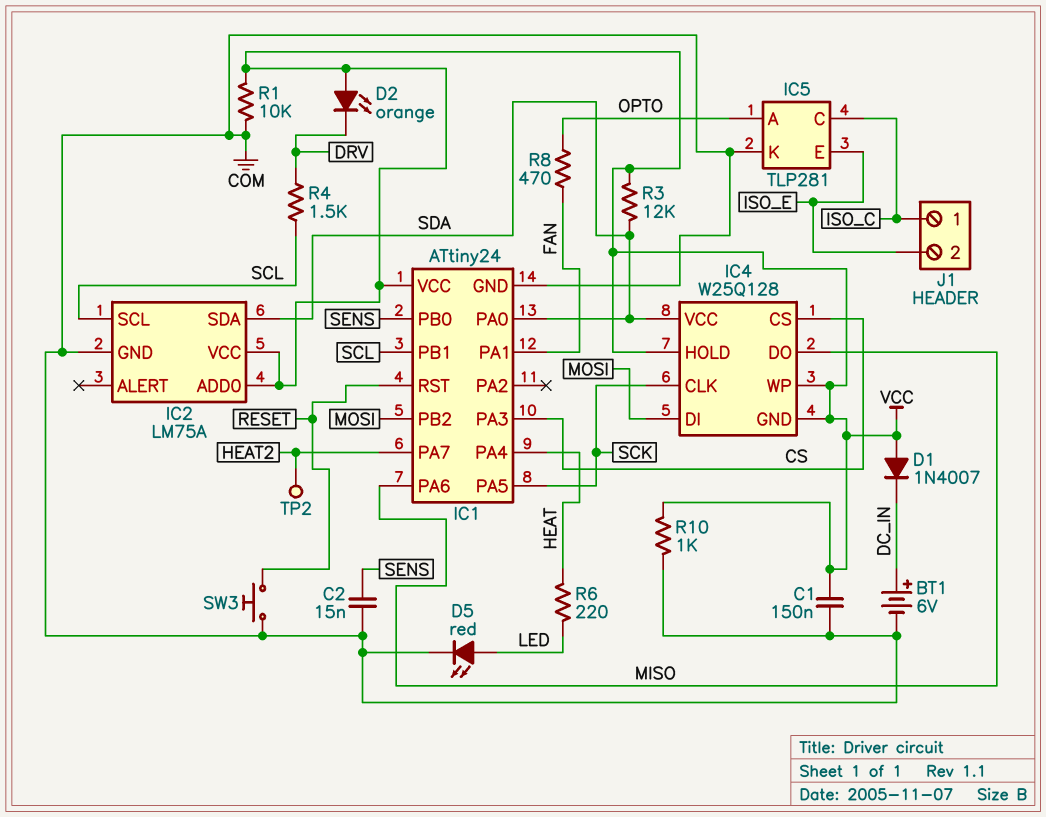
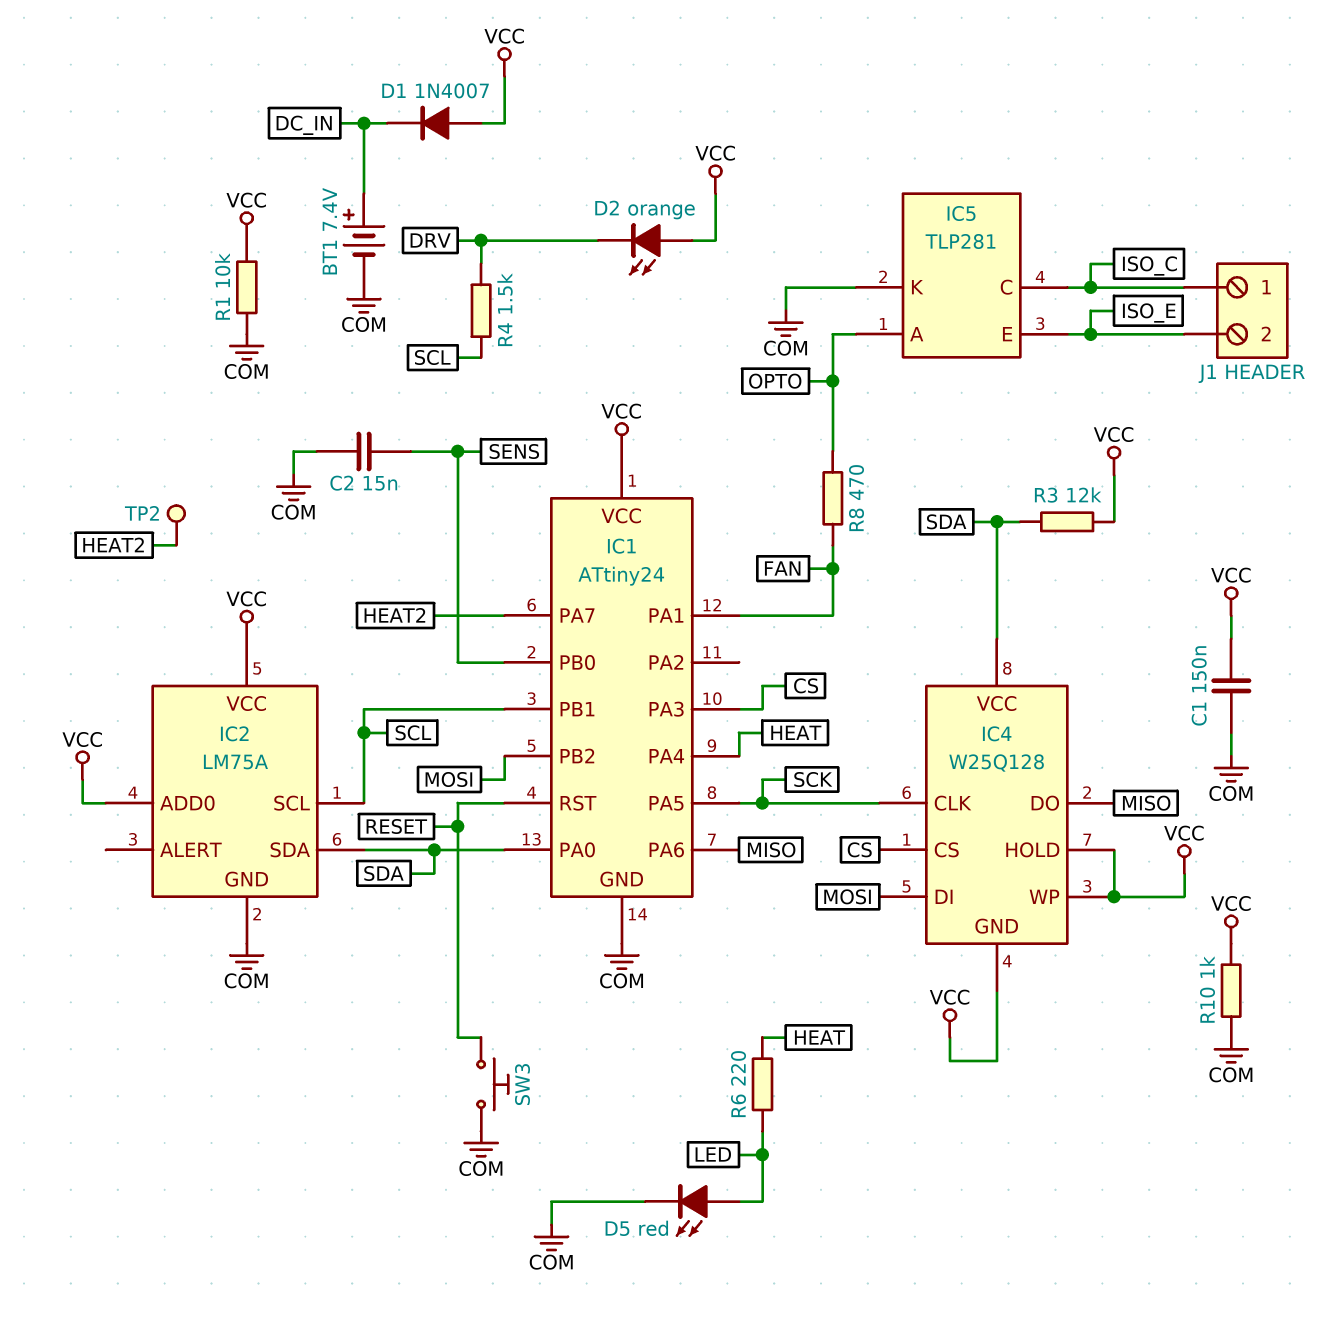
BT1: 6V (plus DC_IN, minus COM) -> 7.4V (plus DC_IN, minus COM)

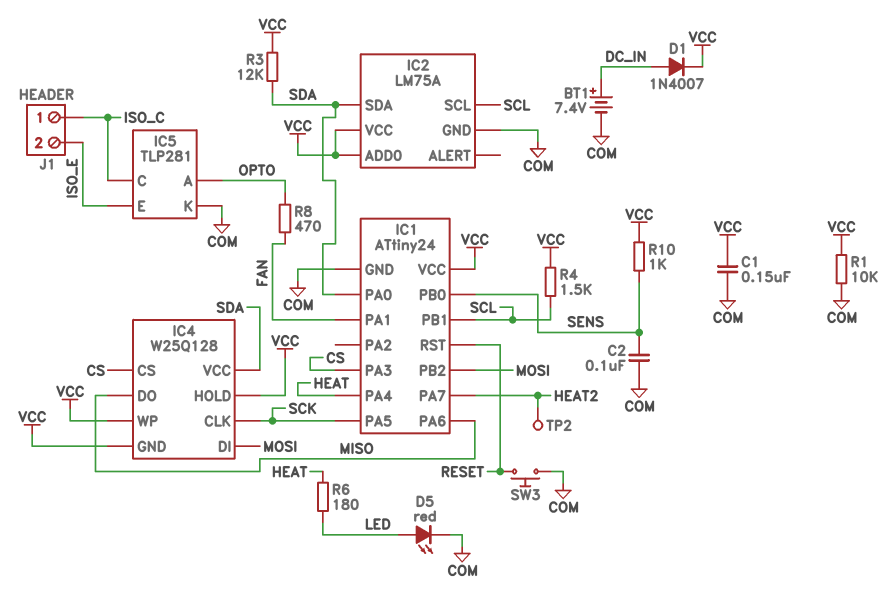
C2: 15nF (COM, SENS) -> 100nF (COM, SENS)
D1: diode 1N4007 (A VCC, K DC_IN) -> diode 1N4007 (A DC_IN, K VCC)
D2: LED orange (A VCC, K DRV) -> none
R4: 1.5k (DRV, SCL) -> 1.5k (SCL, VCC)
R6: 220 (HEAT, LED) -> 180 (HEAT, LED)
R10: 1k (COM, VCC) -> 1k (SENS, VCC)

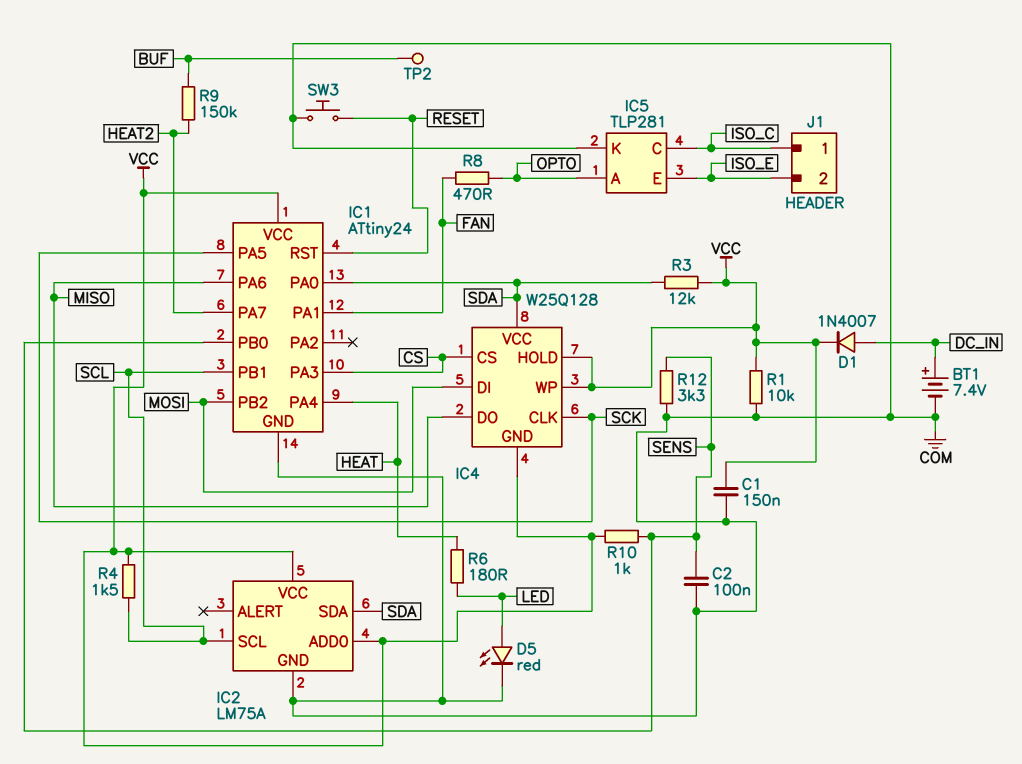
R9: none -> 150k (BUF, HEAT2)
R12: none -> 3.3k (COM, SENS)
TP2: test point (HEAT2) -> test point (BUF)

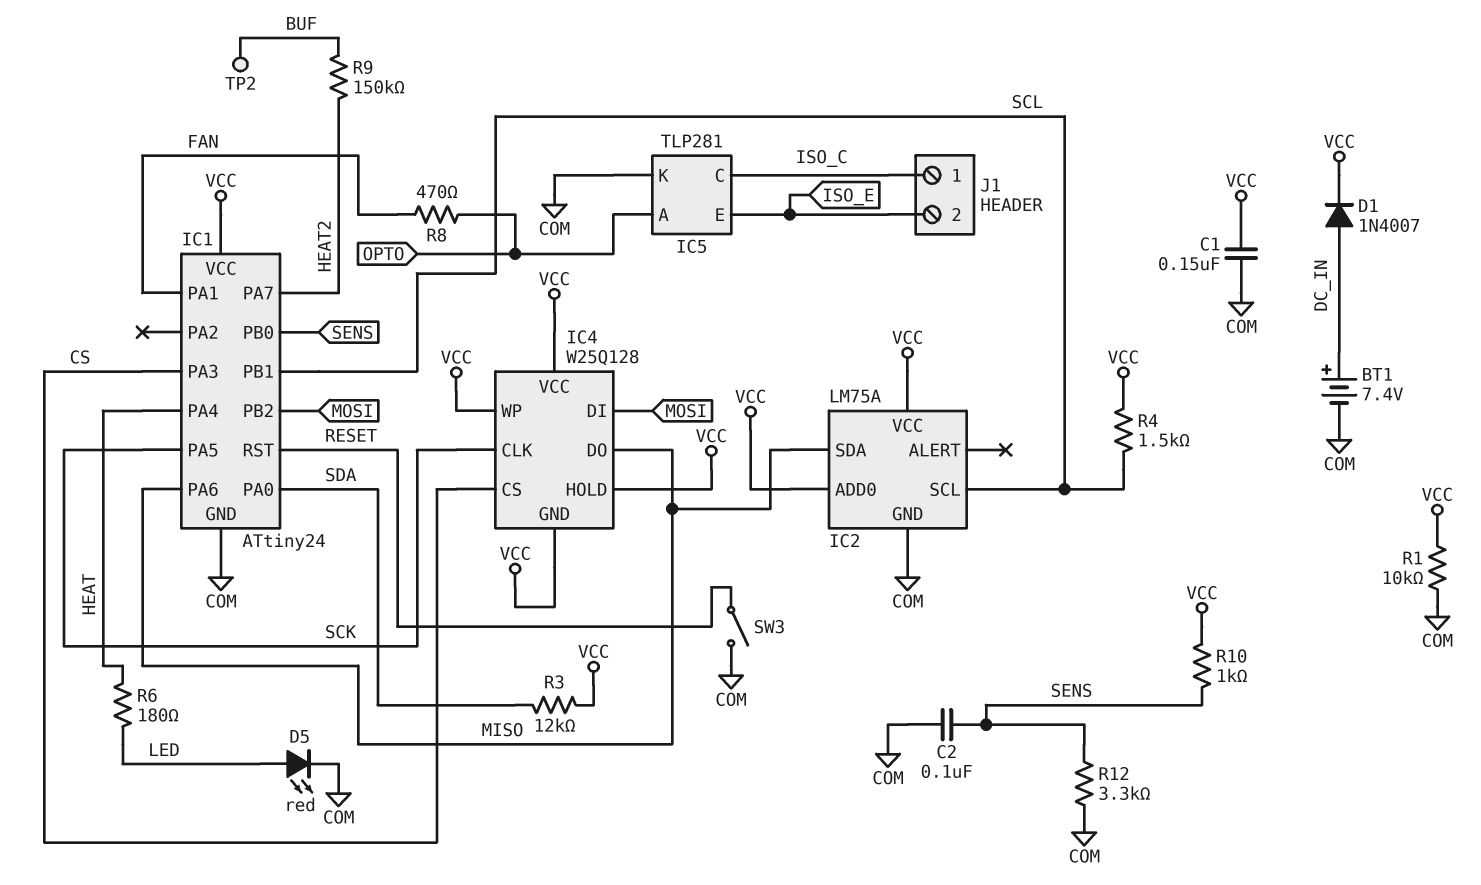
IC2 pin SDA: SDA -> MISO
IC4 pin VCC: SDA -> VCC
SW3: button (COM, RESET) -> switch (COM, RESET)

